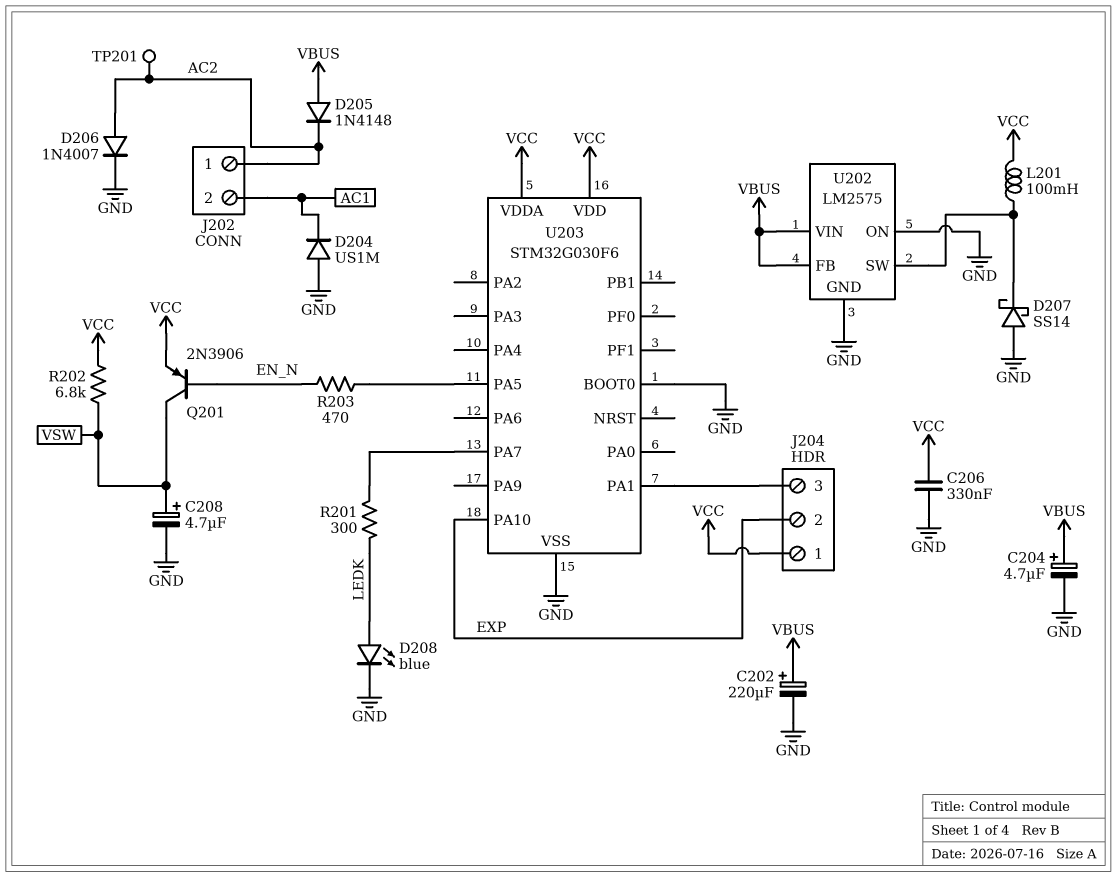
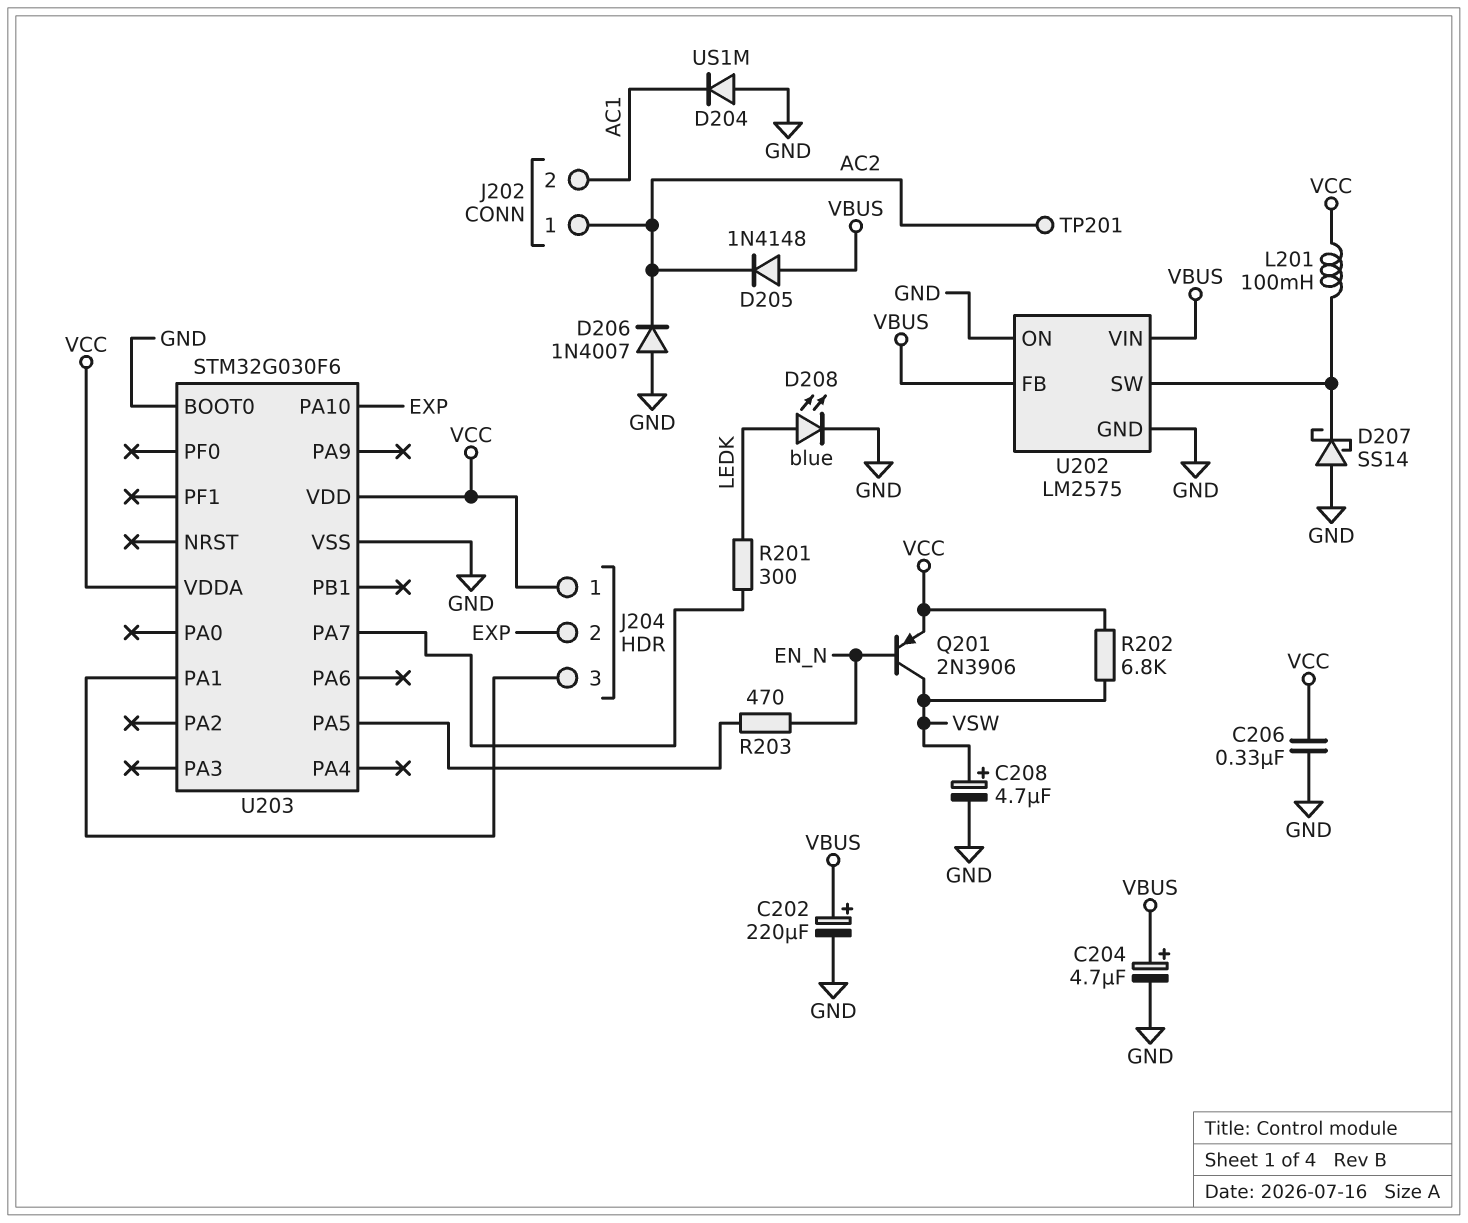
D206: diode 1N4007 (A AC2, K GND) -> diode 1N4007 (A GND, K AC2)

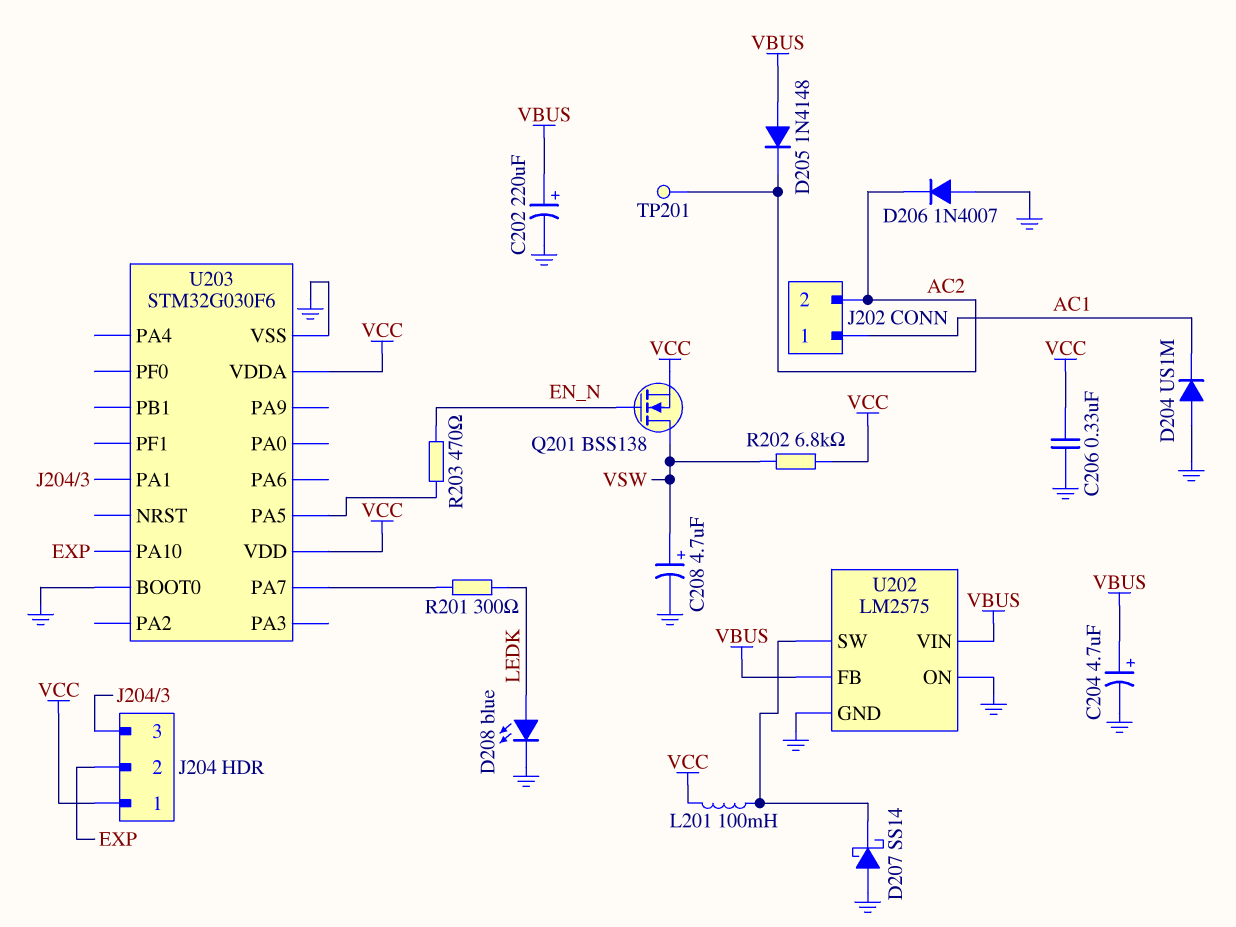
J202 pin 1: AC2 -> AC1
J202 pin 2: AC1 -> AC2
Q201: PNP 2N3906 (B EN_N, C VSW, E VCC) -> NMOS BSS138 (G EN_N, D VSW, S VCC)

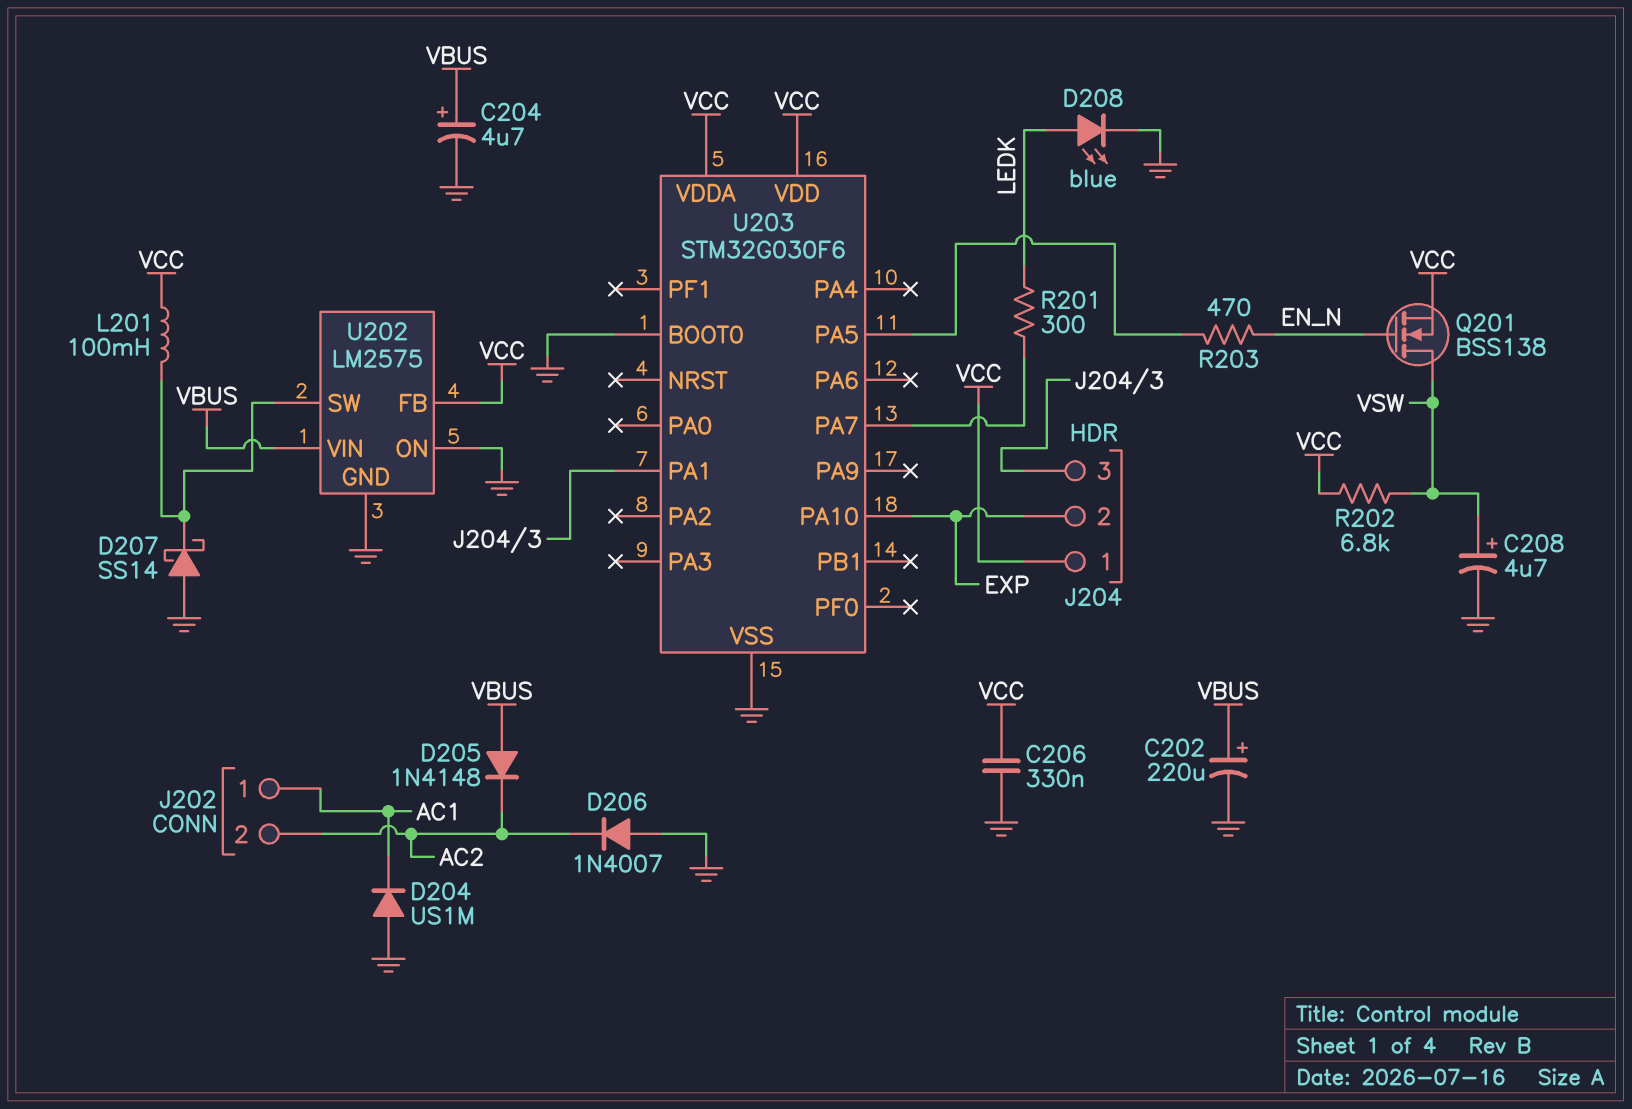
TP201: test point (AC2) -> none
U202 pin FB: VBUS -> VCC

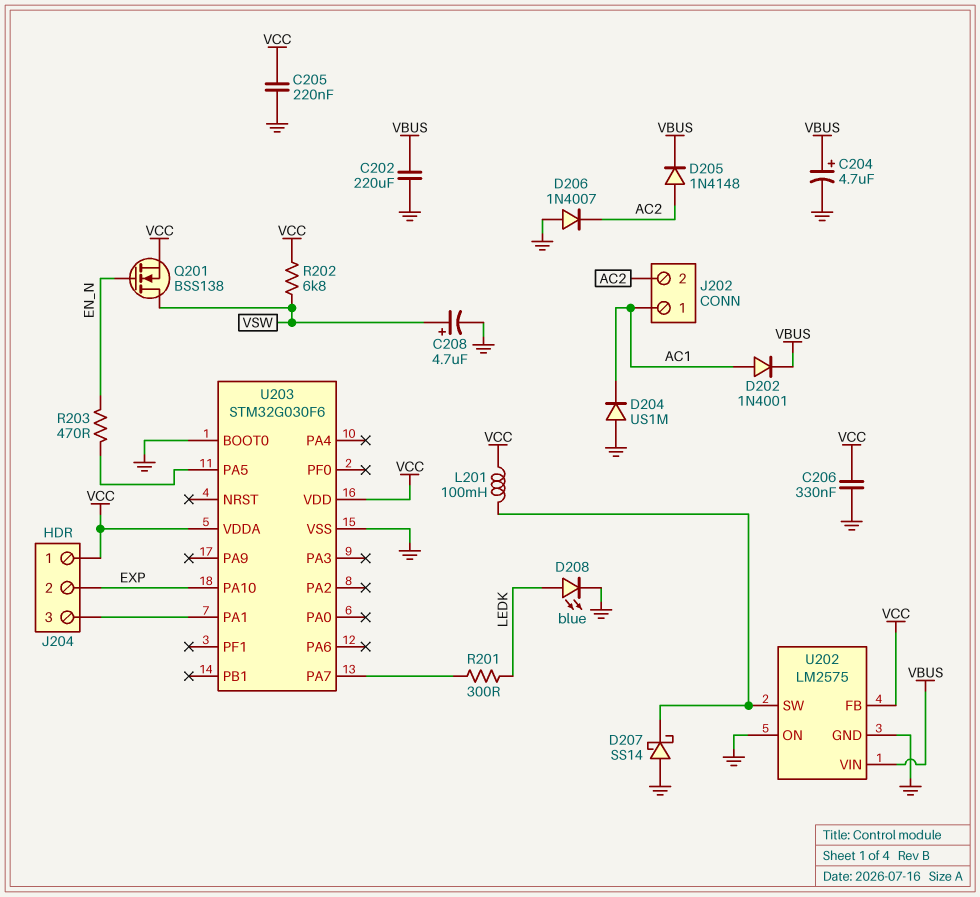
C202: 220uF (plus VBUS, minus GND) -> 220uF (GND, VBUS)
C205: none -> 220nF (GND, VCC)
D202: none -> diode 1N4001 (A AC1, K VBUS)
D205: diode 1N4148 (A VBUS, K AC2) -> diode 1N4148 (A AC2, K VBUS)

